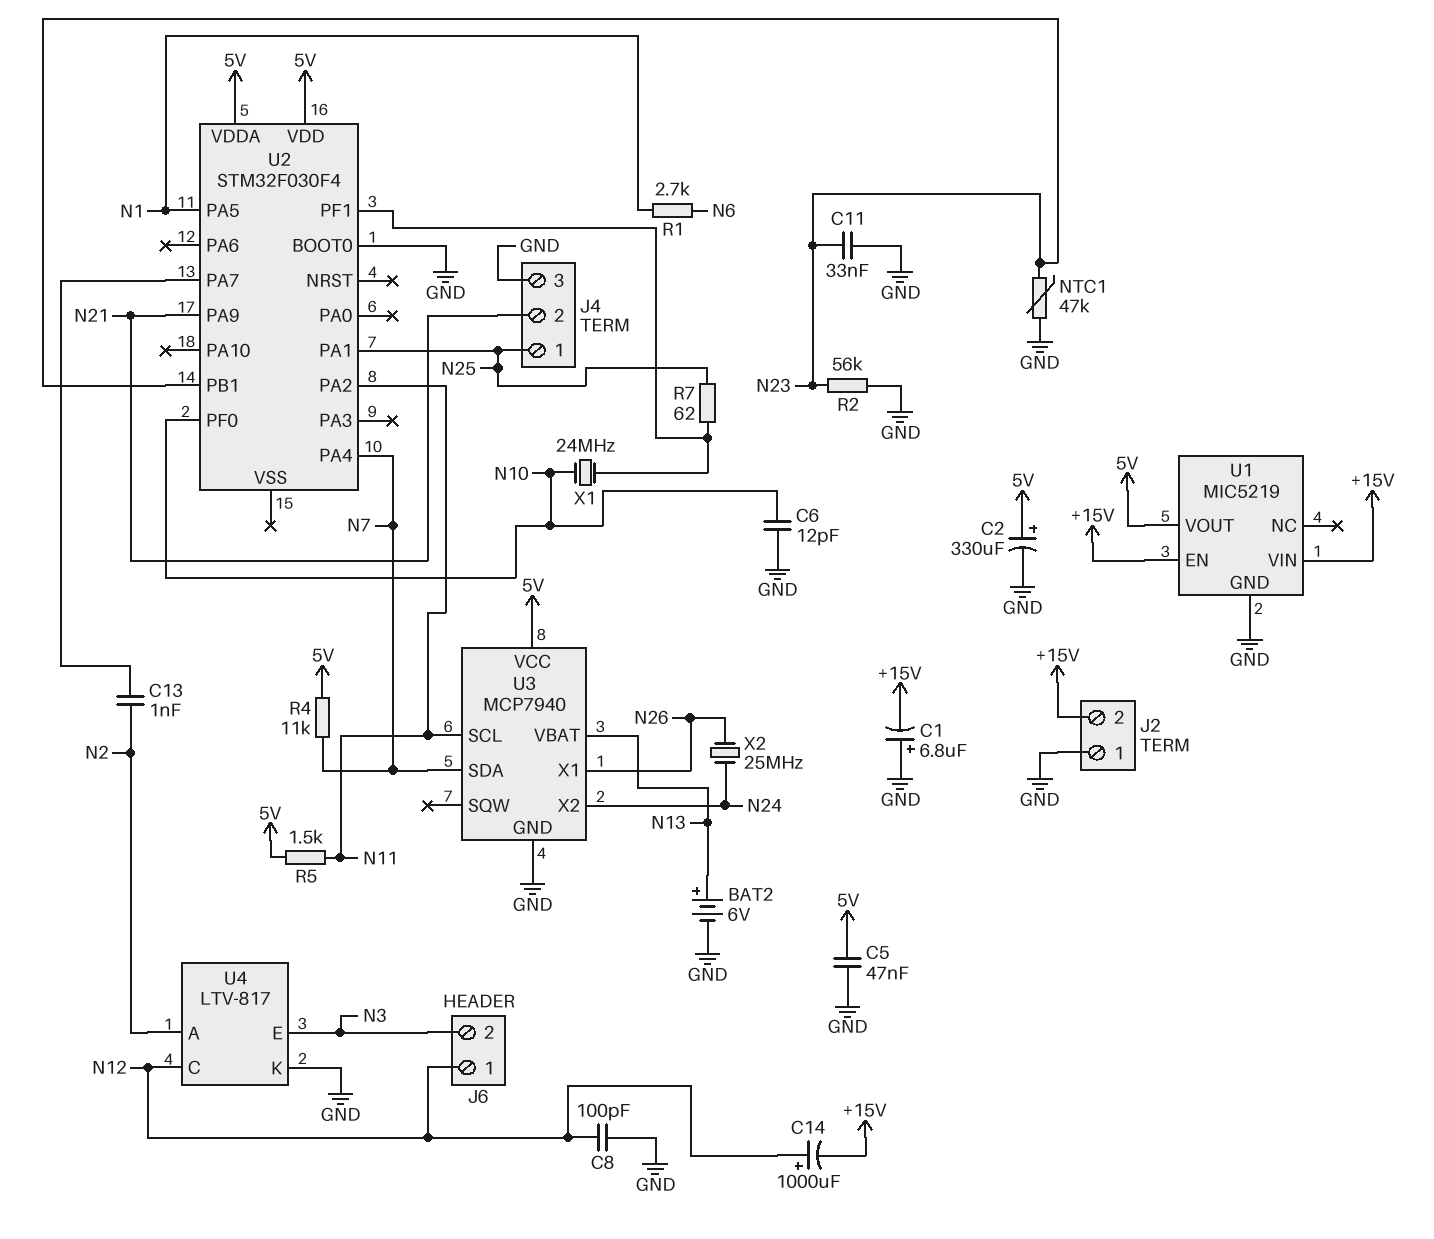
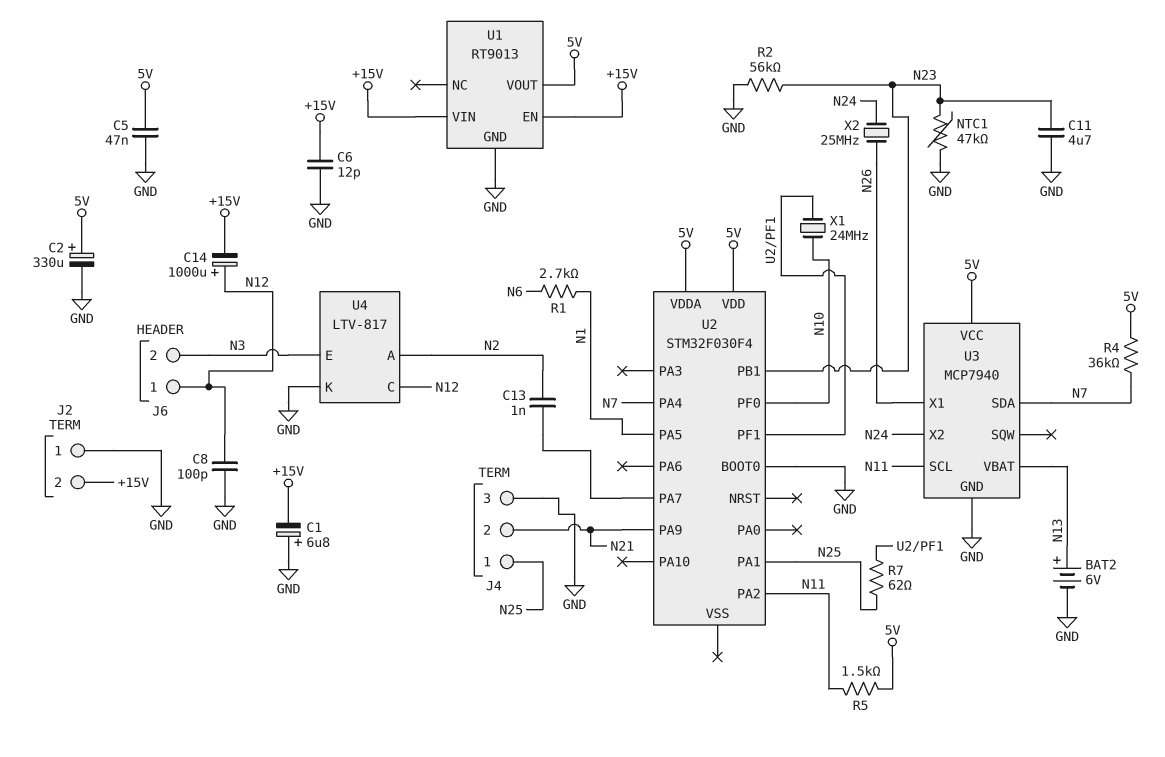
C6: 12pF (GND, N10) -> 12pF (+15V, GND)
C11: 33nF (GND, N23) -> 4.7uF (GND, N23)
R4: 11k (5V, N7) -> 36k (5V, N7)
U1: MIC5219 -> RT9013

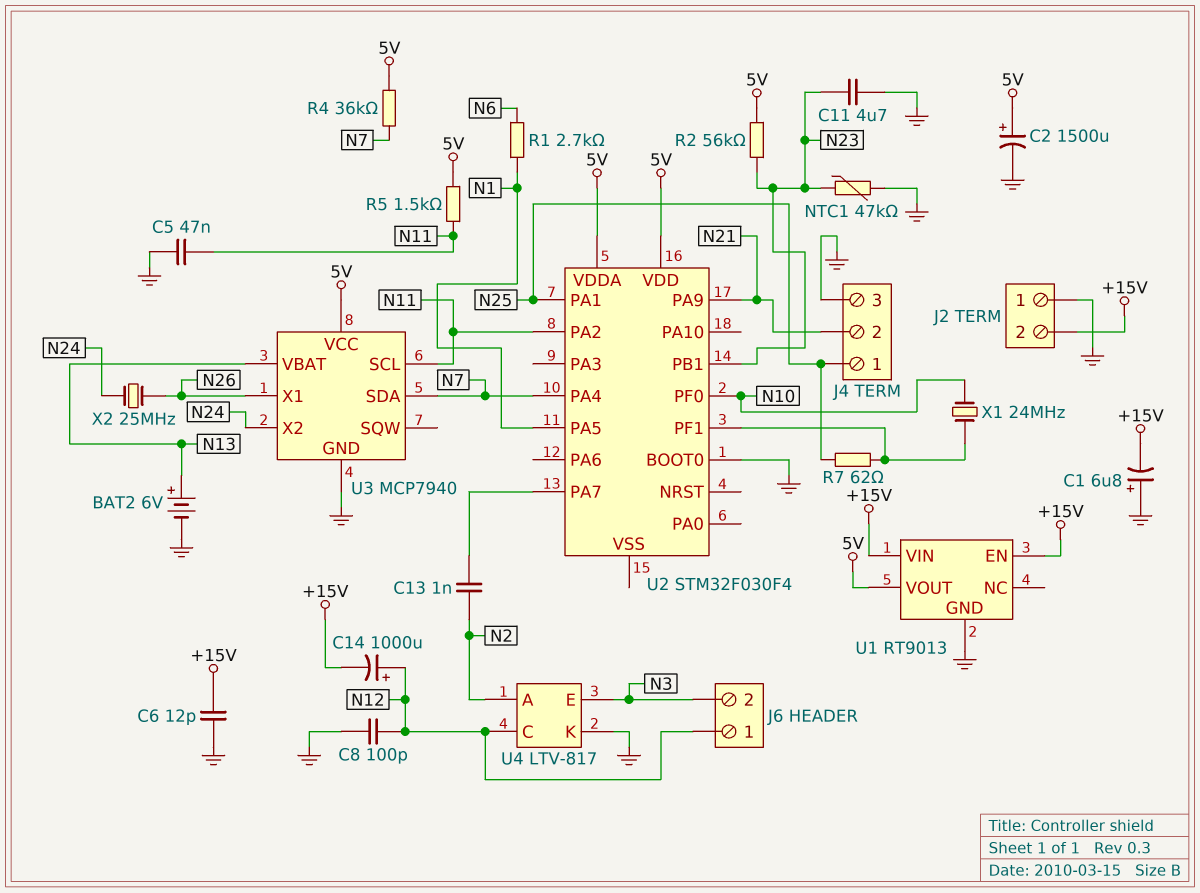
C2: 330uF (plus 5V, minus GND) -> 1500uF (plus 5V, minus GND)
C5: 47nF (5V, GND) -> 47nF (GND, N11)
R2: 56k (GND, N23) -> 56k (5V, N23)

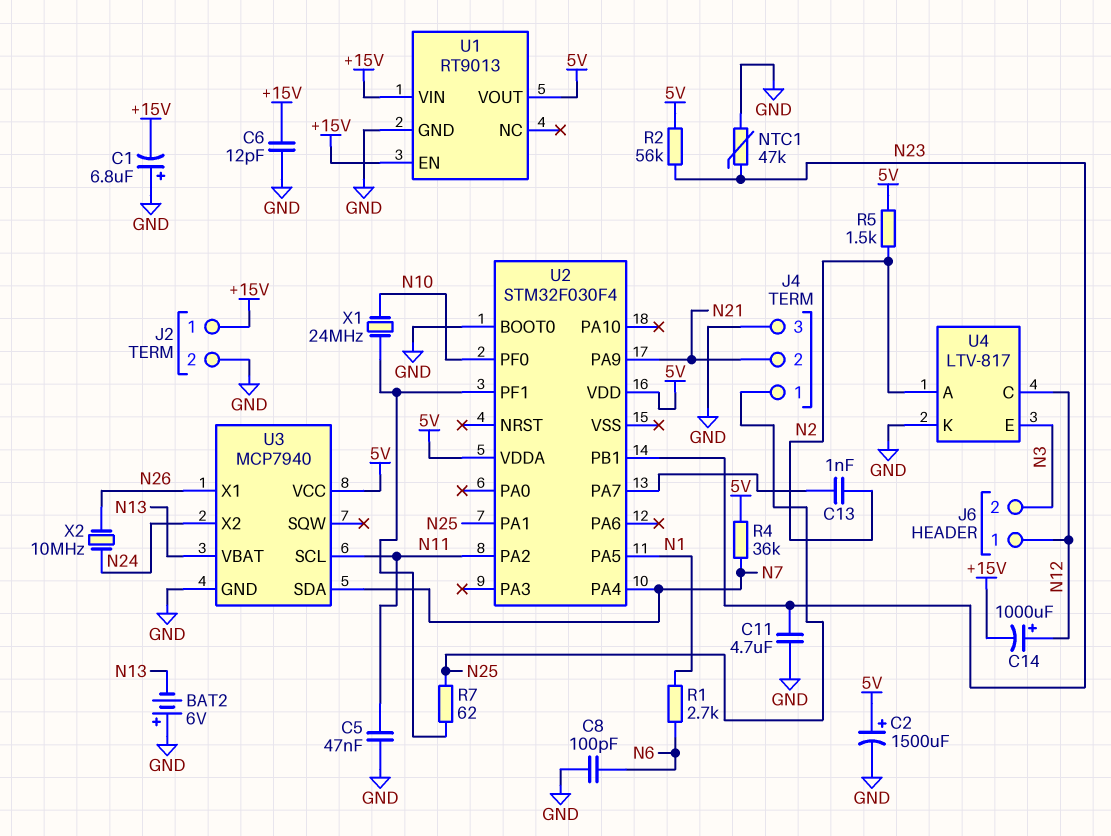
BAT2: 6V (plus N13, minus GND) -> 6V (plus GND, minus N13)
C8: 100pF (GND, N12) -> 100pF (GND, N6)
J2 pin 1: GND -> +15V
J2 pin 2: +15V -> GND
R5: 1.5k (5V, N11) -> 1.5k (5V, N2)
X2: 25MHz (N24, N26) -> 10MHz (N24, N26)

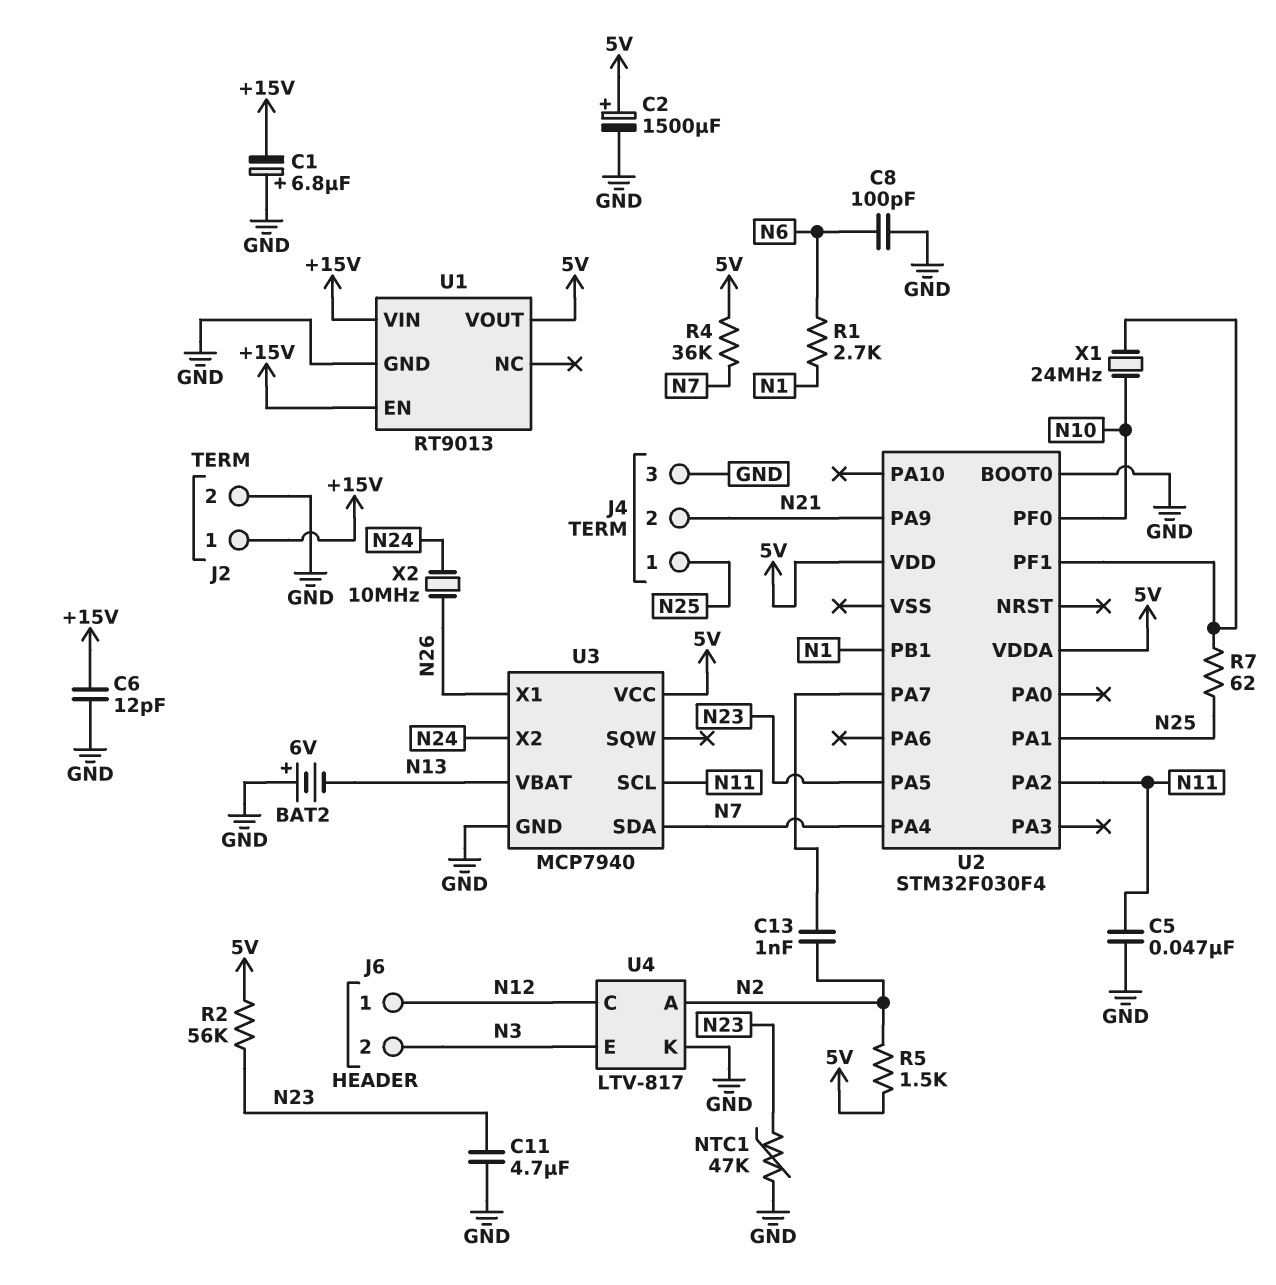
C14: 1000uF (plus N12, minus +15V) -> none
U2 pin PA5: N1 -> N23
U2 pin PB1: N23 -> N1

